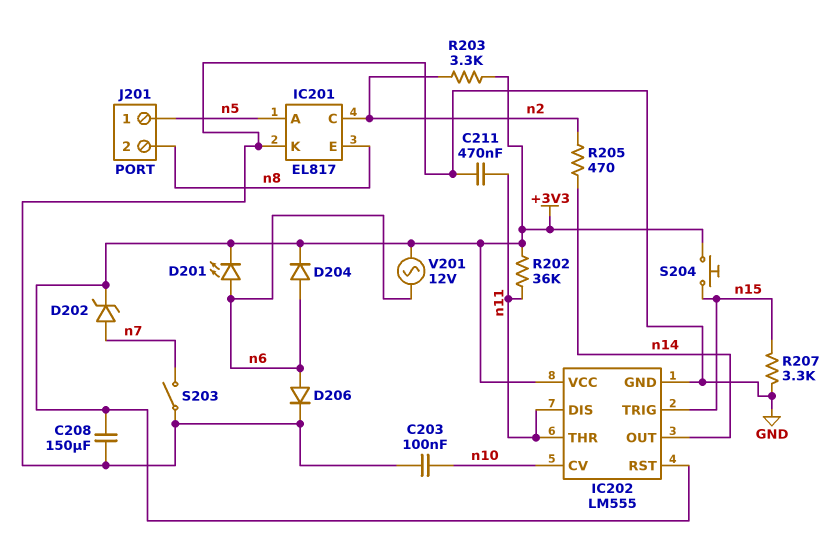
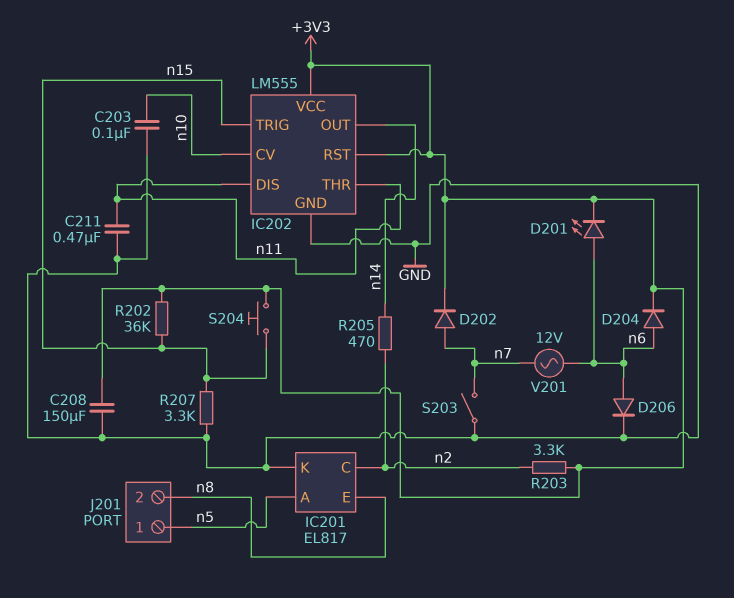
D202: zener (A n7, K +3V3) -> diode (A n7, K +3V3)
R202: 36k (+3V3, n11) -> 36k (+3V3, n15)
V201: AC 12V (+3V3, n6) -> AC 12V (n6, n7)

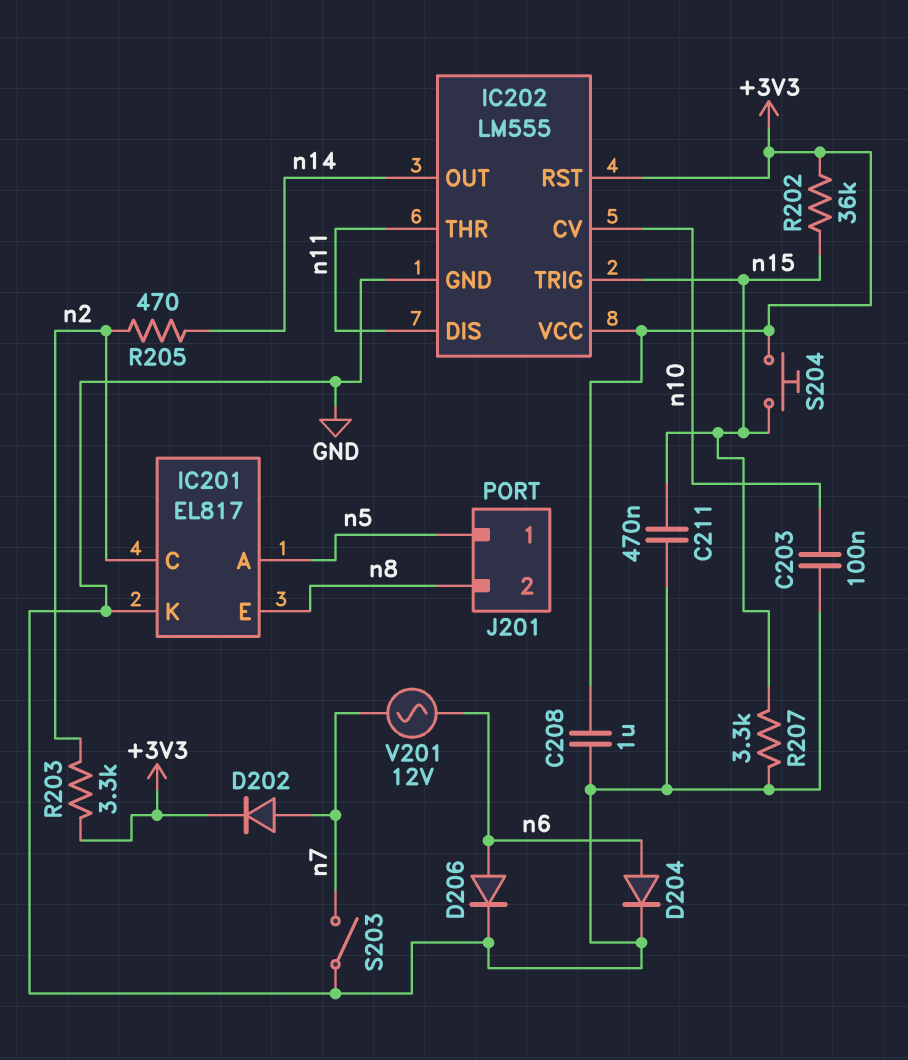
C208: 150uF (+3V3, GND) -> 1uF (+3V3, GND)
C211: 470nF (GND, n11) -> 470nF (GND, n15)
D201: LED (A n6, K +3V3) -> none
D204: diode (A n6, K +3V3) -> diode (A n6, K GND)

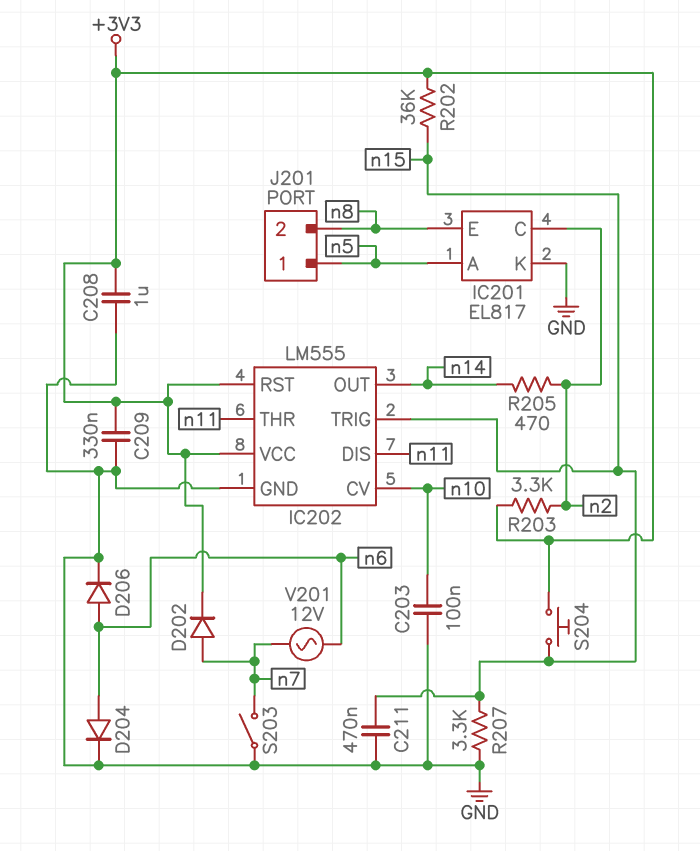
C209: none -> 330nF (+3V3, GND)

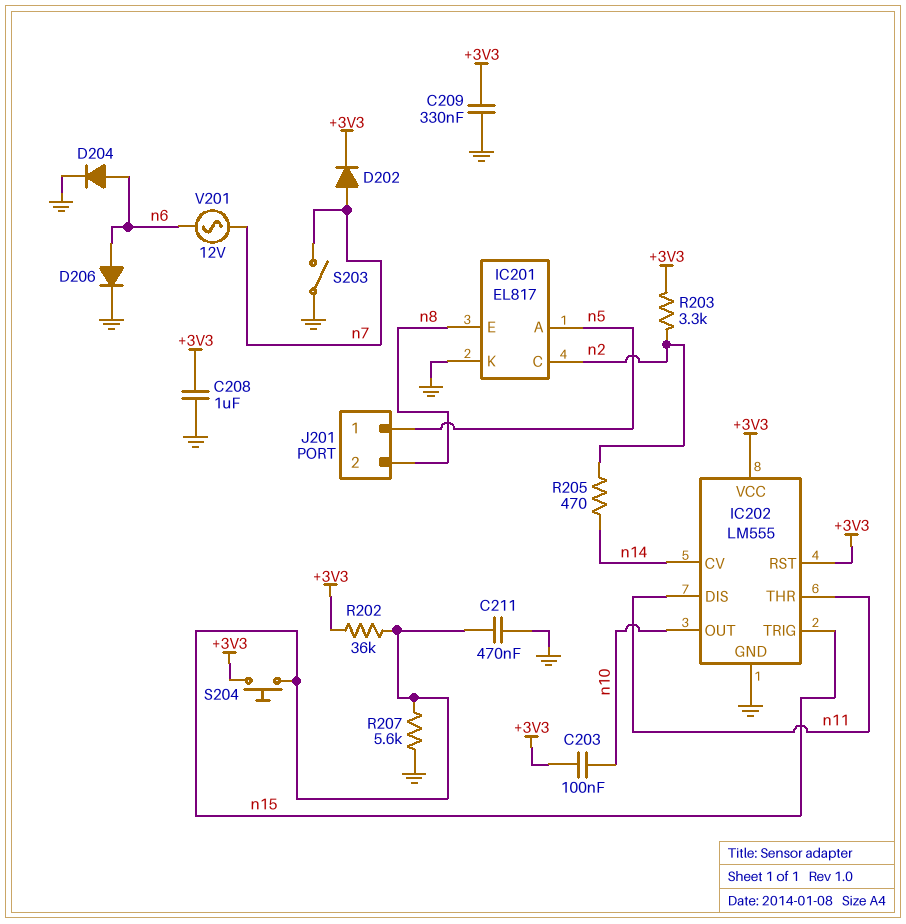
C203: 100nF (GND, n10) -> 100nF (+3V3, n10)
IC202 pin CV: n10 -> n14
IC202 pin OUT: n14 -> n10
R207: 3.3k (GND, n15) -> 5.6k (GND, n15)

